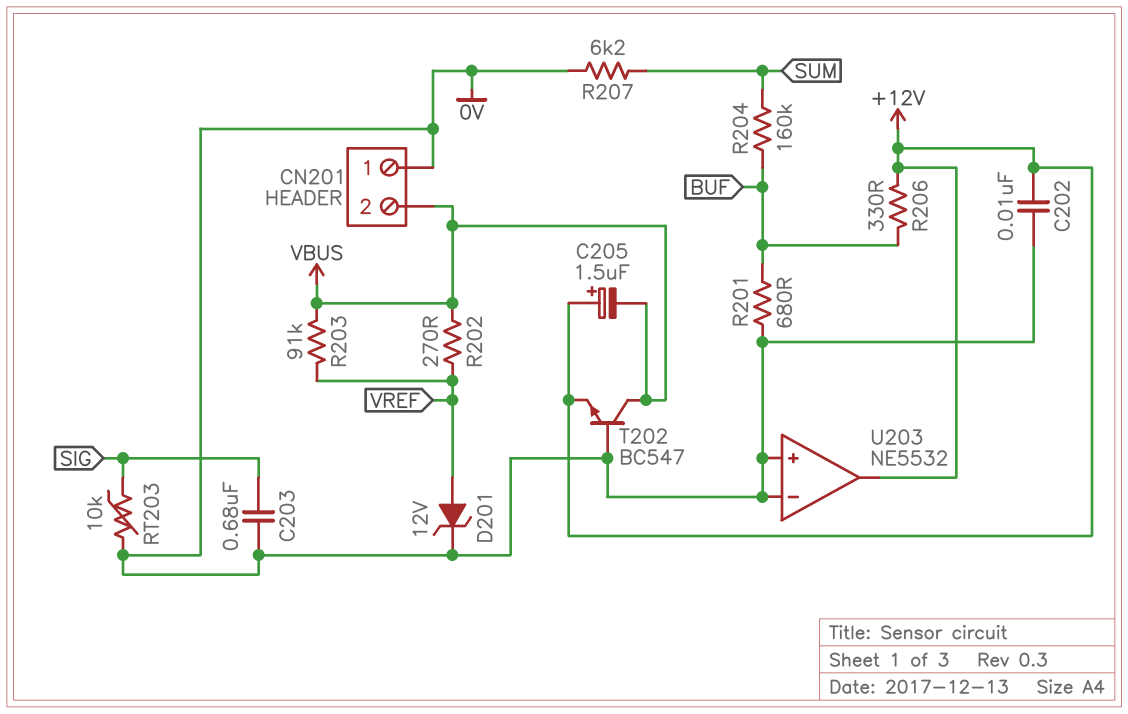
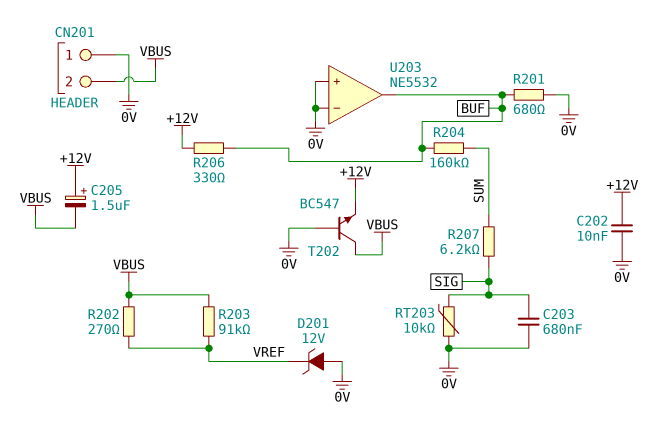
D201: zener 12V (A VREF, K 0V) -> zener 12V (A 0V, K VREF)
R207: 6.2k (0V, SUM) -> 6.2k (SIG, SUM)
U203 pin out: +12V -> BUF

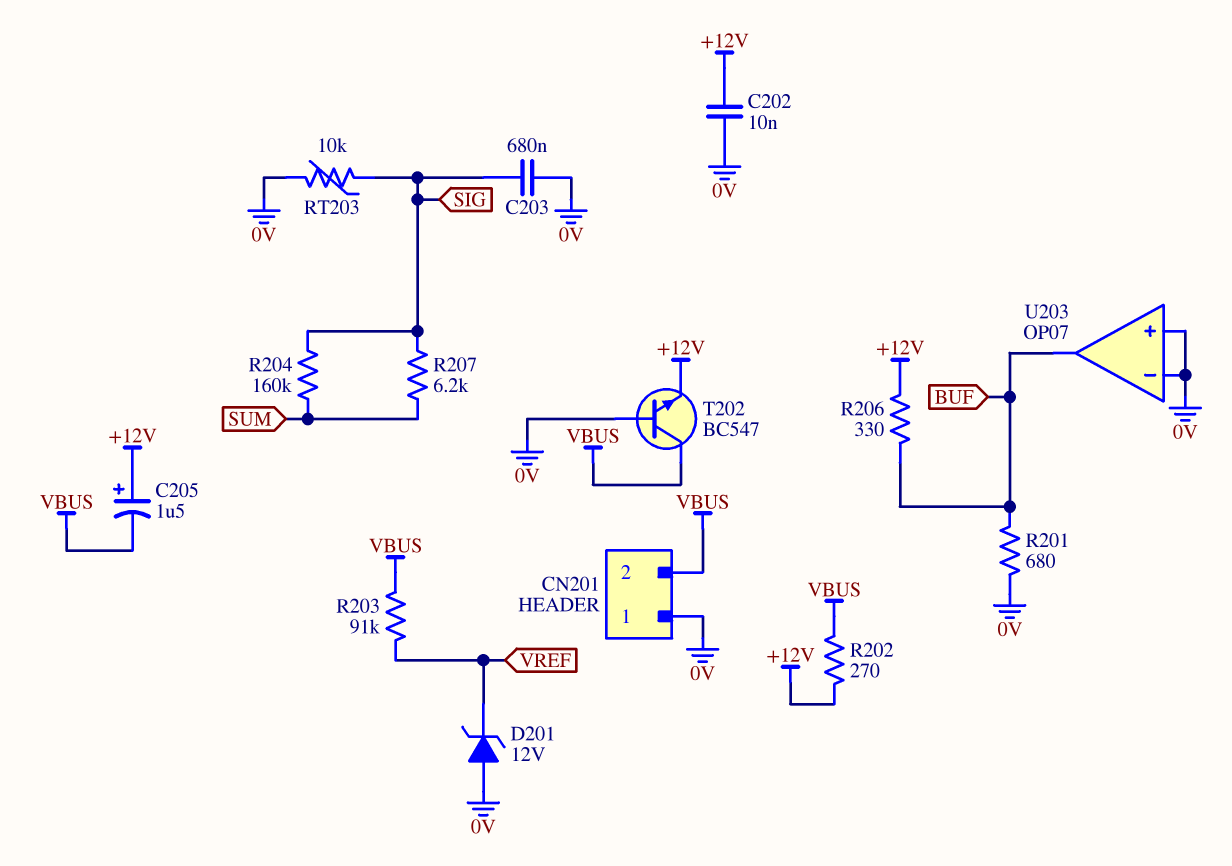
R202: 270 (VBUS, VREF) -> 270 (+12V, VBUS)
R204: 160k (BUF, SUM) -> 160k (SIG, SUM)
U203: NE5532 -> OP07

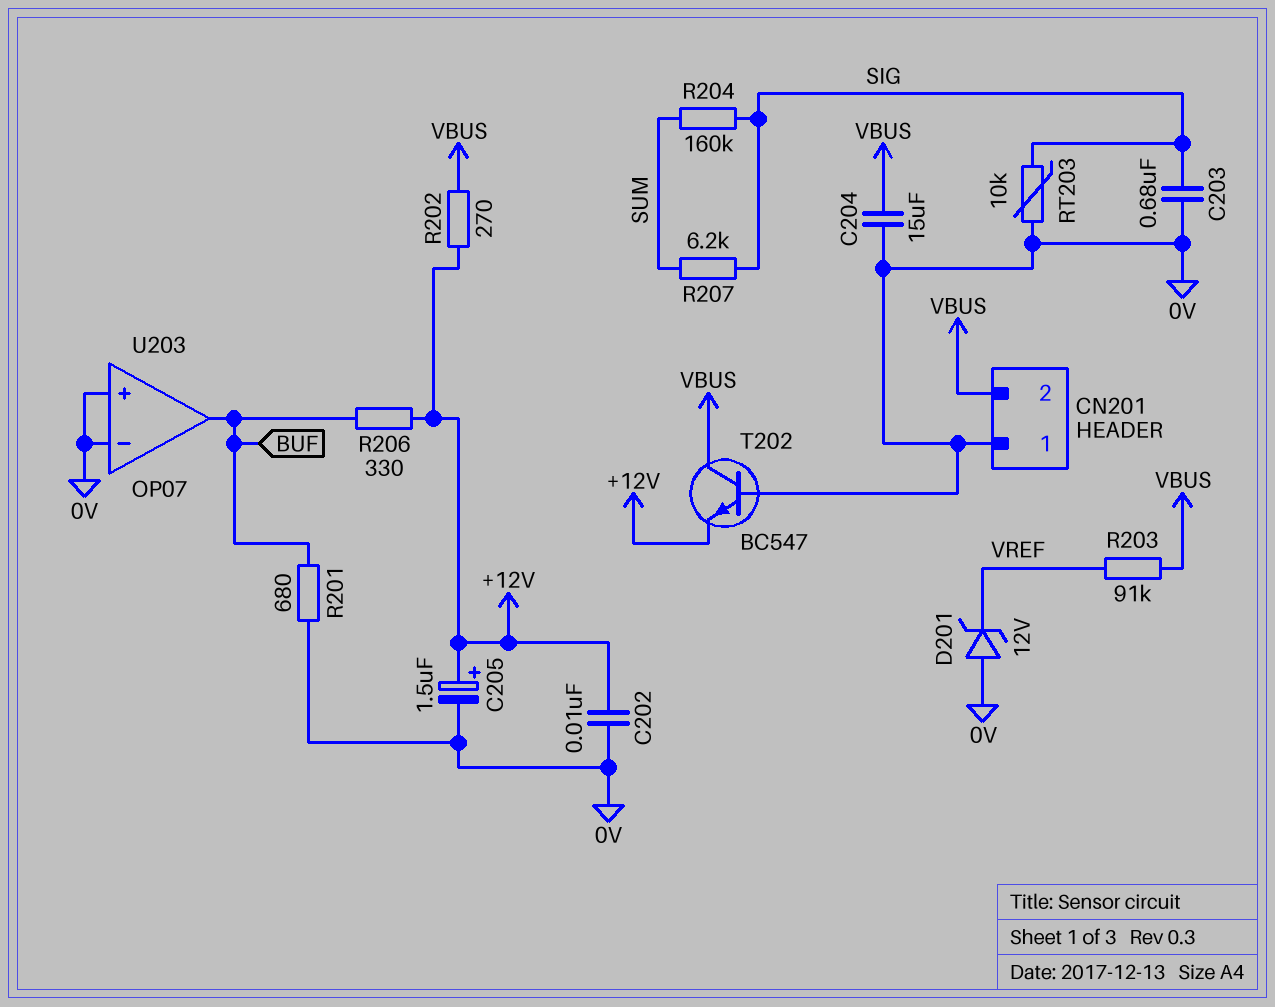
C204: none -> 15uF (0V, VBUS)
C205: 1.5uF (plus +12V, minus VBUS) -> 1.5uF (plus +12V, minus 0V)

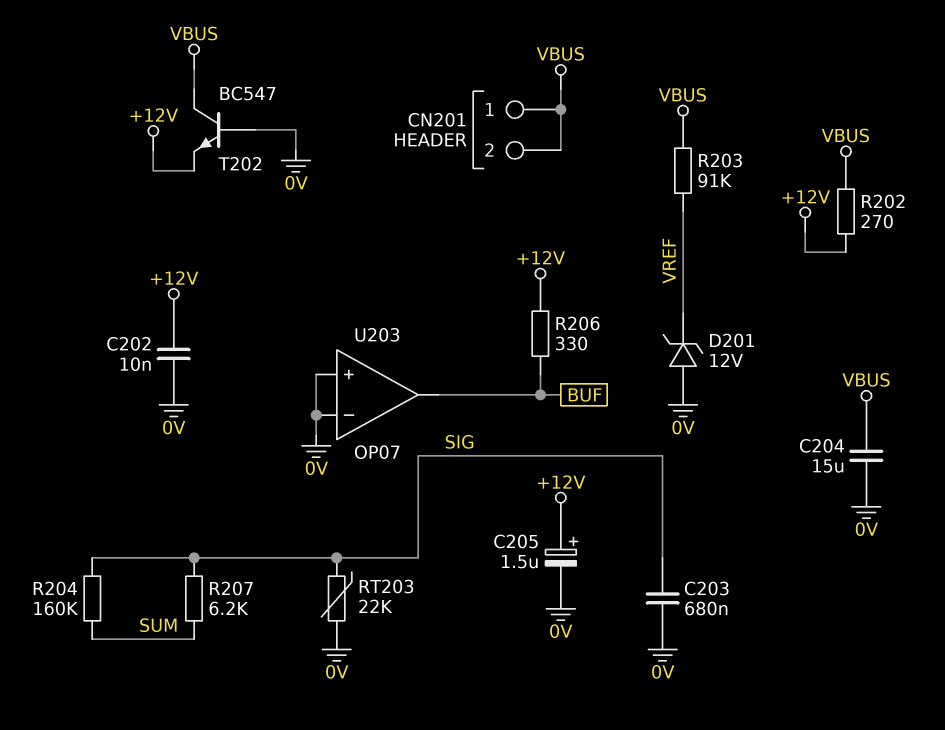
CN201 pin 1: 0V -> VBUS
R201: 680 (0V, BUF) -> none
RT203: 10k (0V, SIG) -> 22k (0V, SIG)

